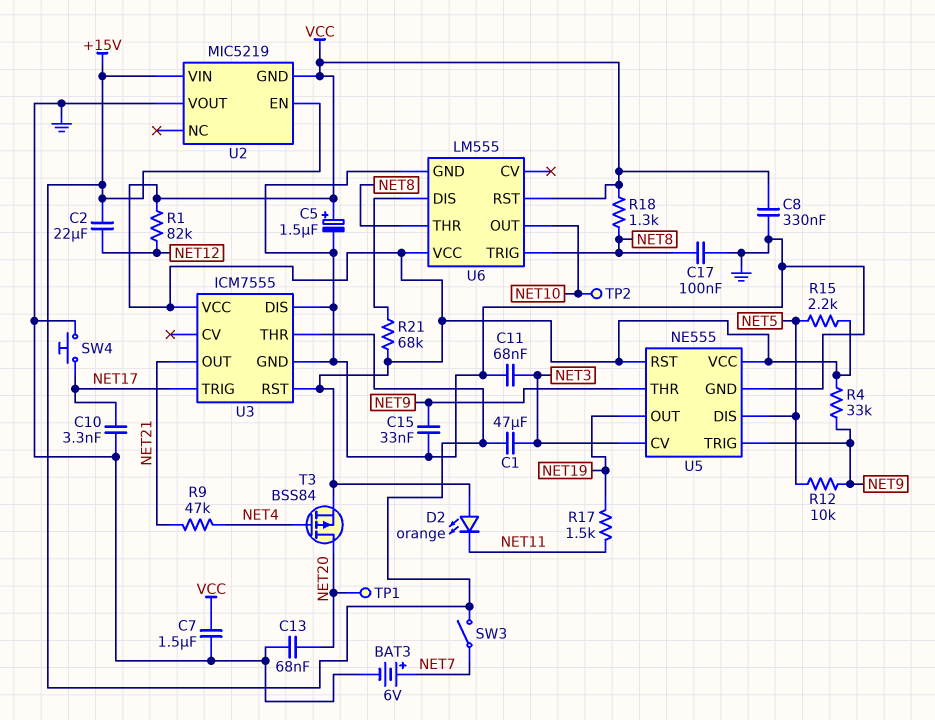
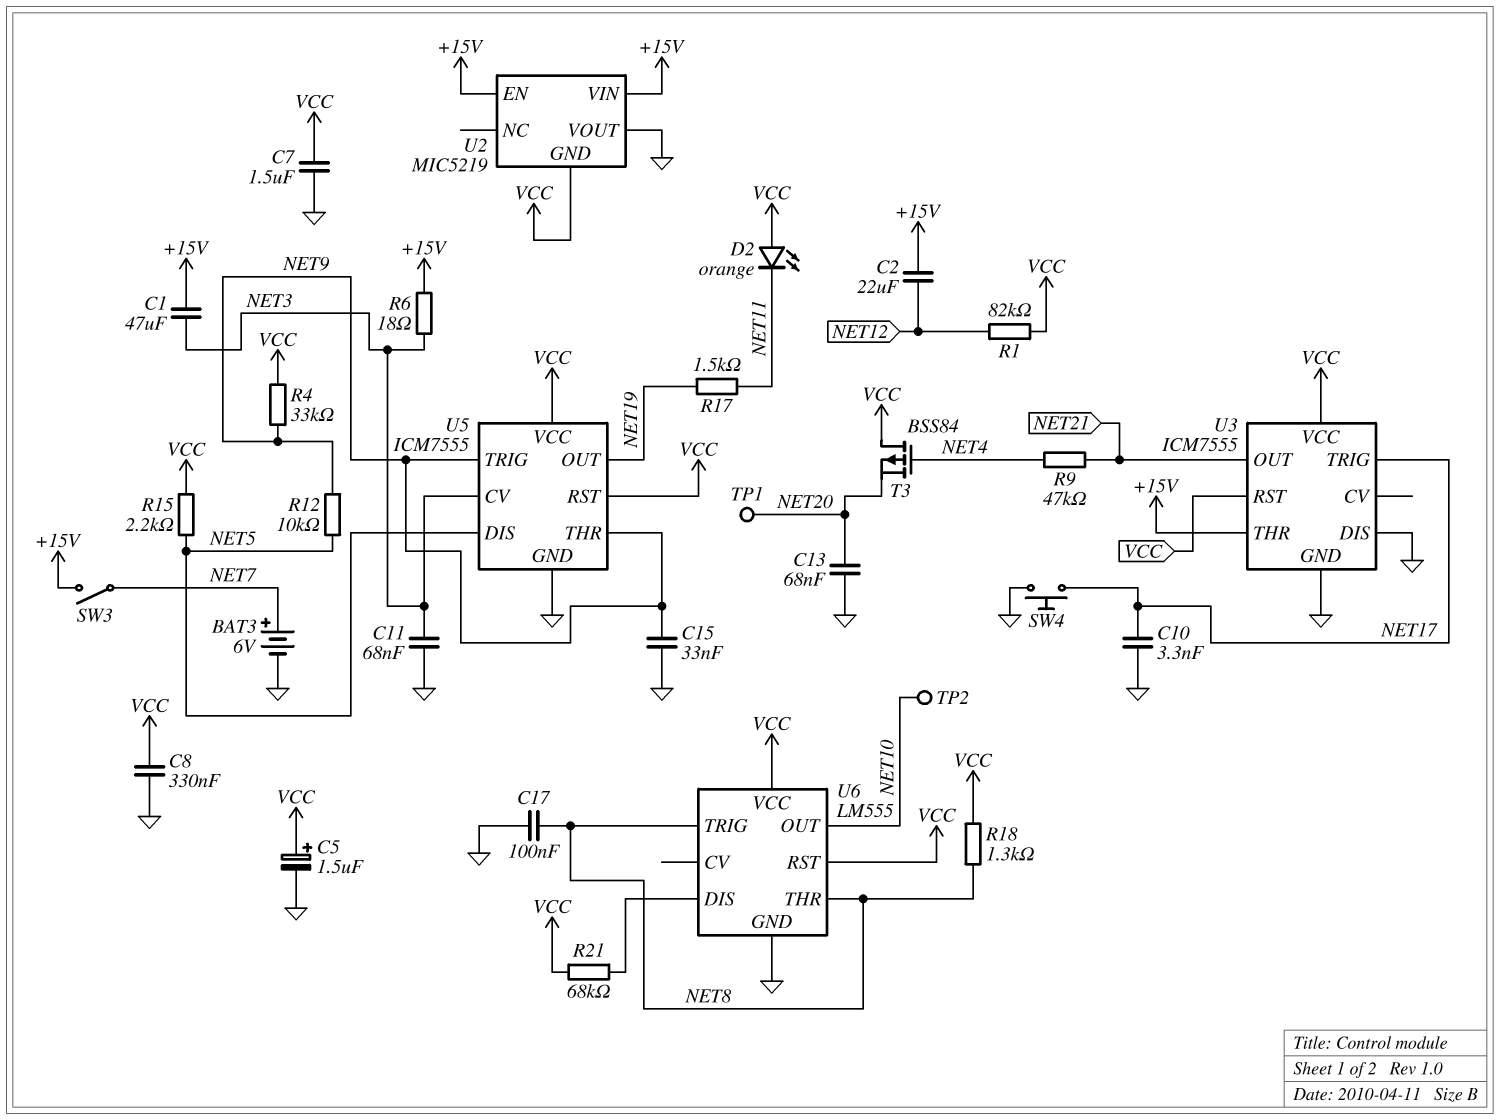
R6: none -> 18 (+15V, NET3)
T3: PMOS BSS84 (G NET4, D NET20, S VCC) -> PMOS BSS84 (G NET4, D VCC, S NET20)
U5: NE555 -> ICM7555

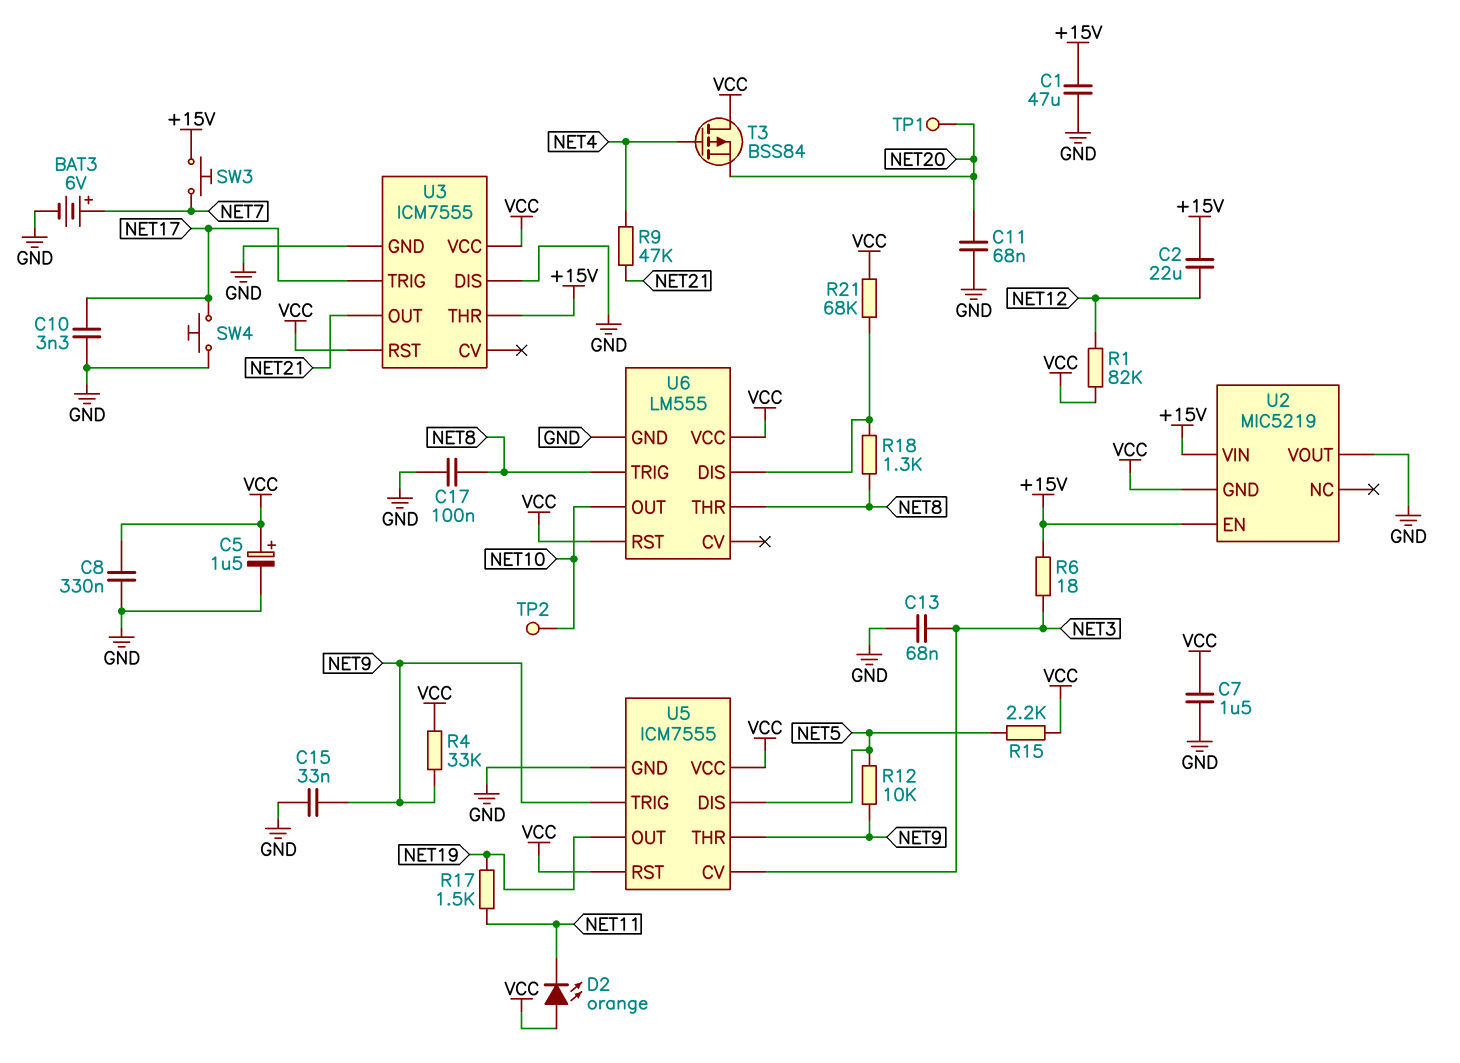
C1: 47uF (+15V, NET3) -> 47uF (+15V, GND)
C11: 68nF (GND, NET3) -> 68nF (GND, NET20)
C13: 68nF (GND, NET20) -> 68nF (GND, NET3)
R18: 1.3k (NET8, VCC) -> 1.3k (NET8, U6/DIS)
SW3: switch (+15V, NET7) -> button (+15V, NET7)

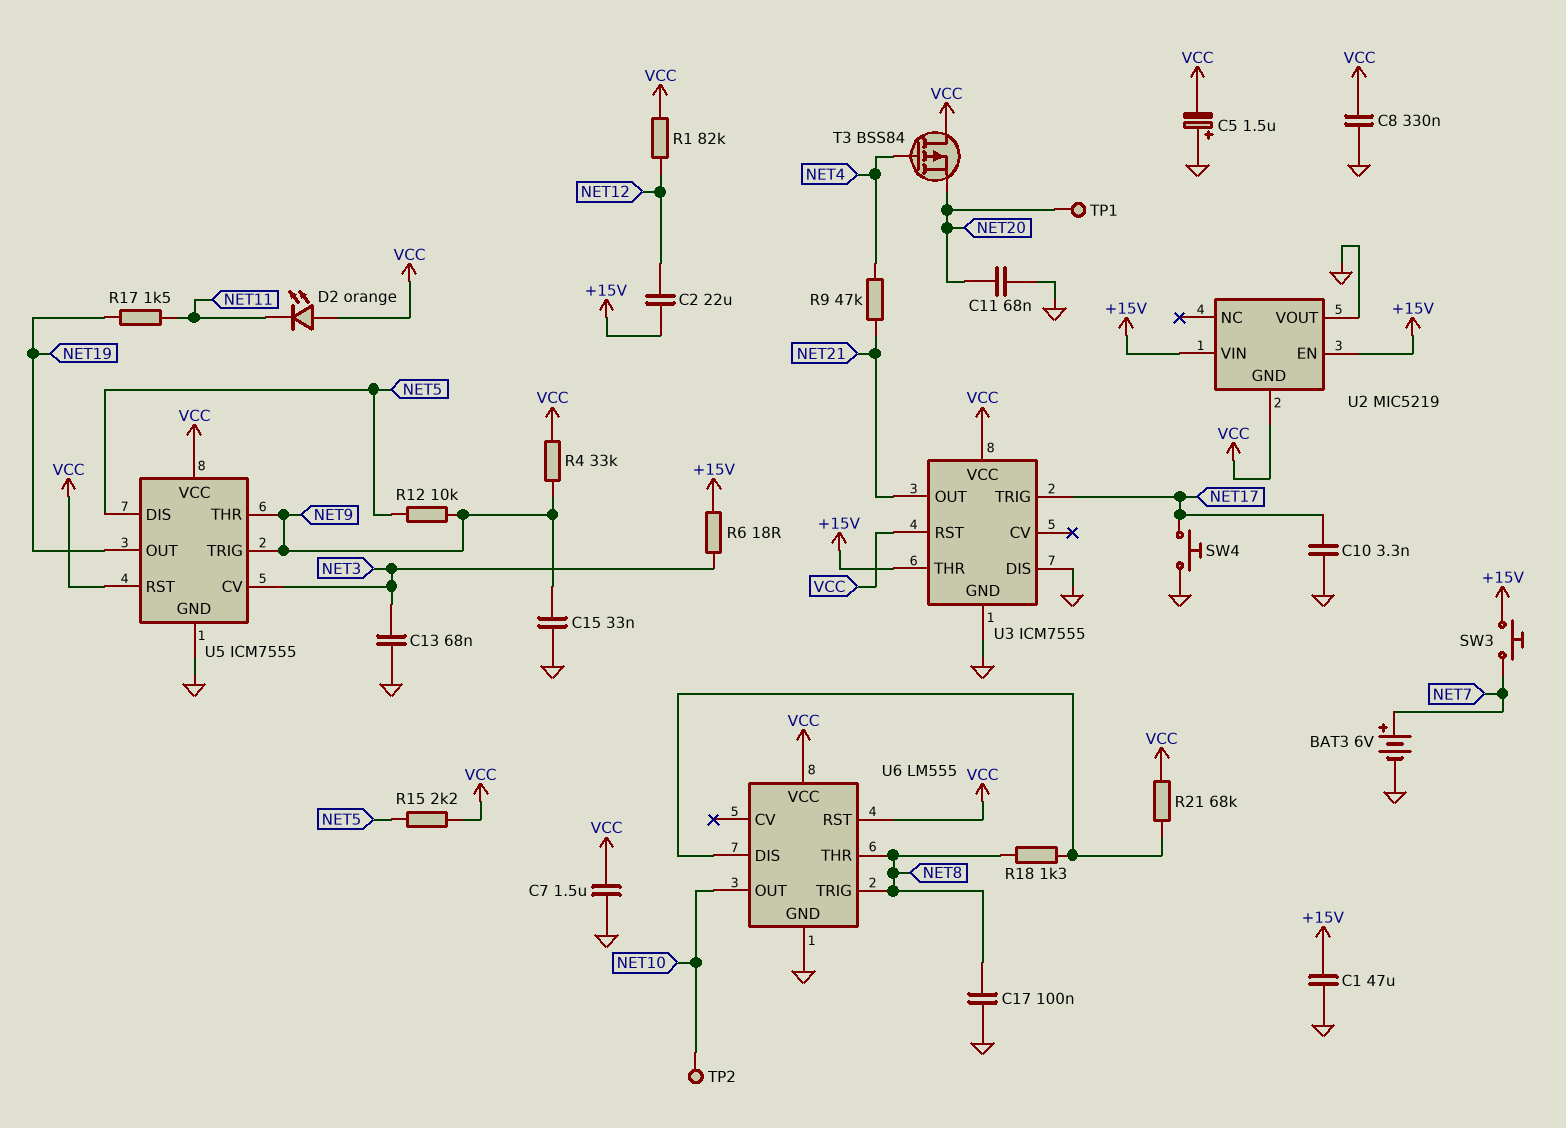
C5: 1.5uF (plus VCC, minus GND) -> 1.5uF (plus GND, minus VCC)

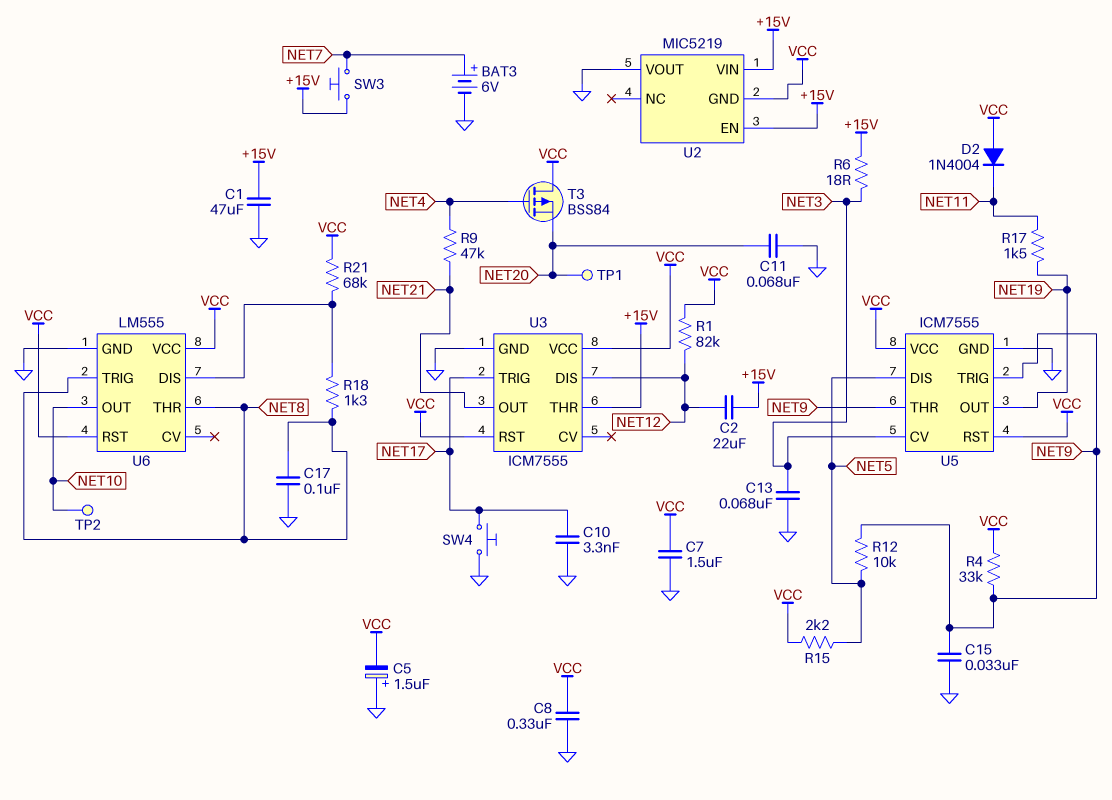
D2: LED orange (A VCC, K NET11) -> diode 1N4004 (A VCC, K NET11)
U3 pin DIS: GND -> NET12

